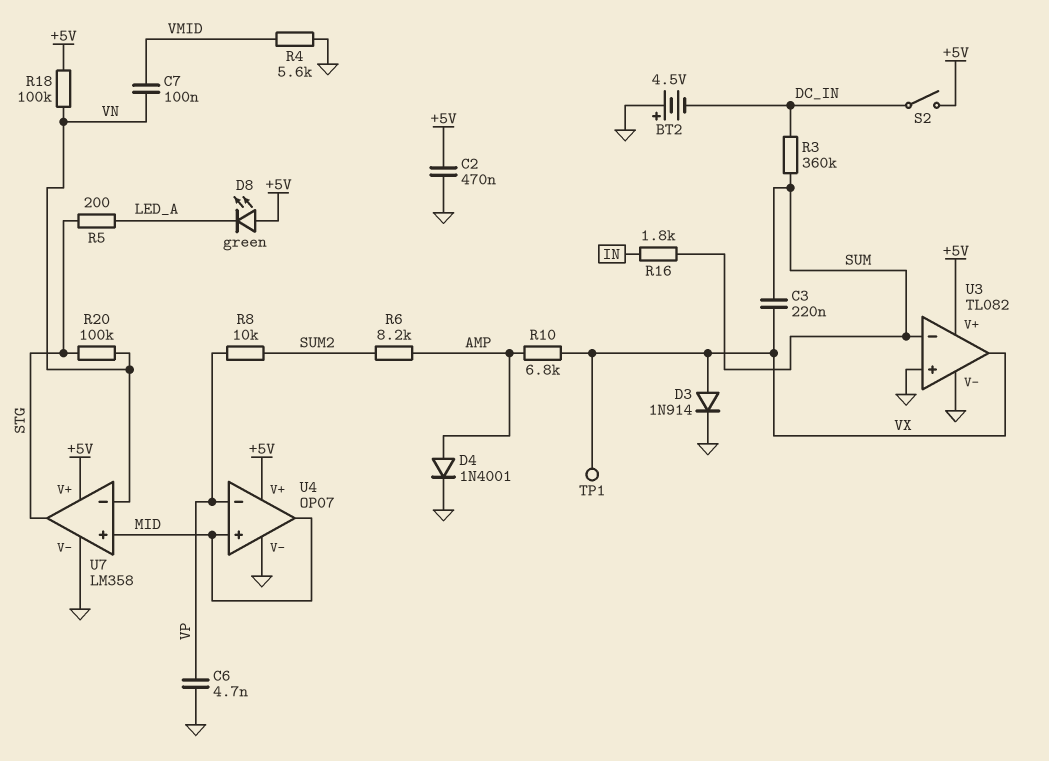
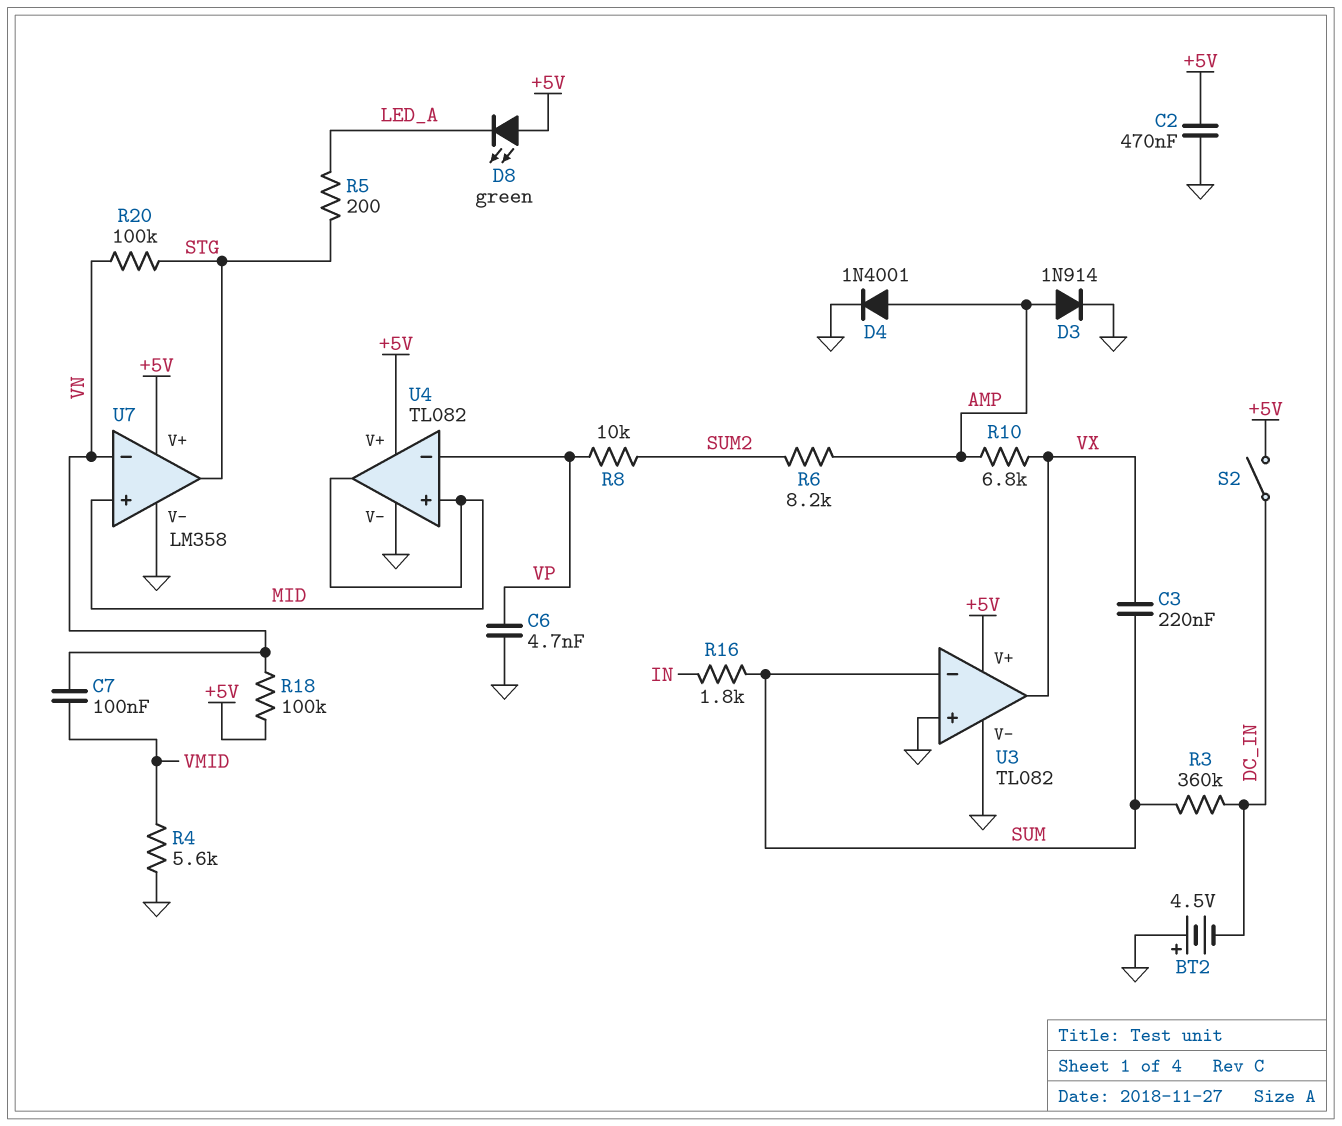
D3: diode 1N914 (A VX, K GND) -> diode 1N914 (A AMP, K GND)
TP1: test point (VX) -> none
U4: OP07 -> TL082

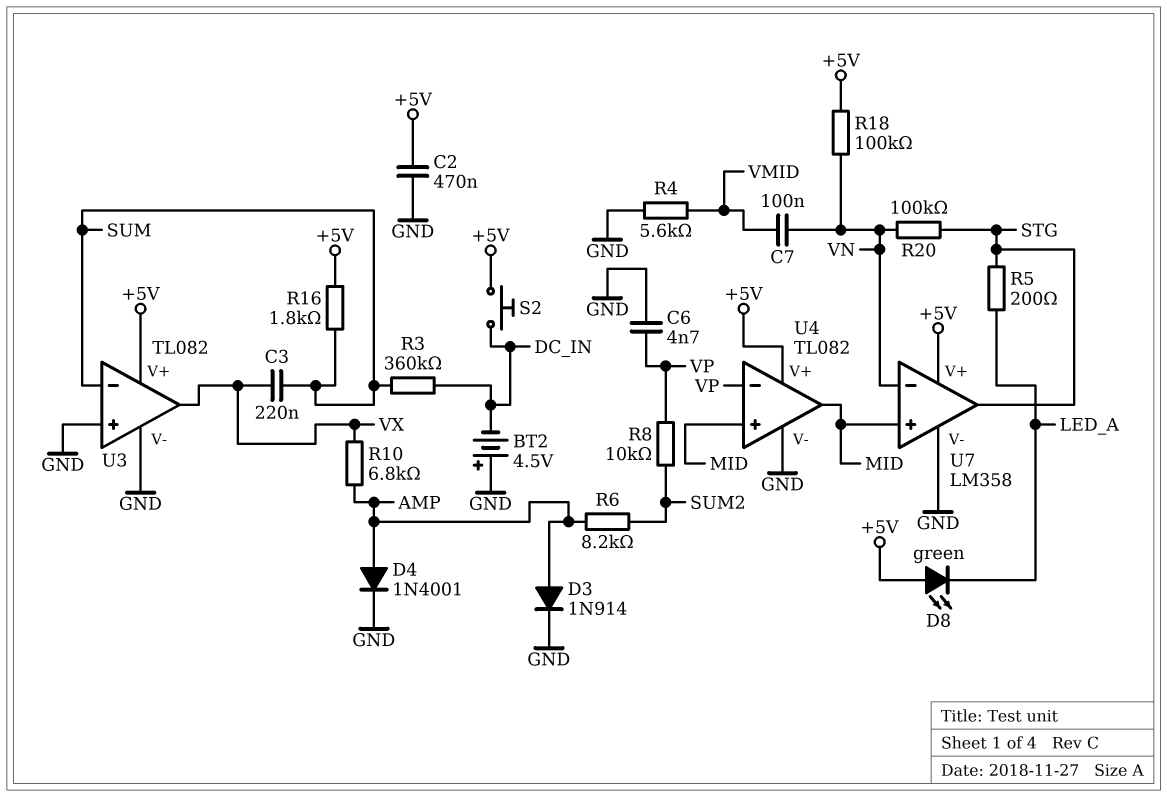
R16: 1.8k (IN, SUM) -> 1.8k (+5V, SUM)
S2: switch (+5V, DC_IN) -> button (+5V, DC_IN)

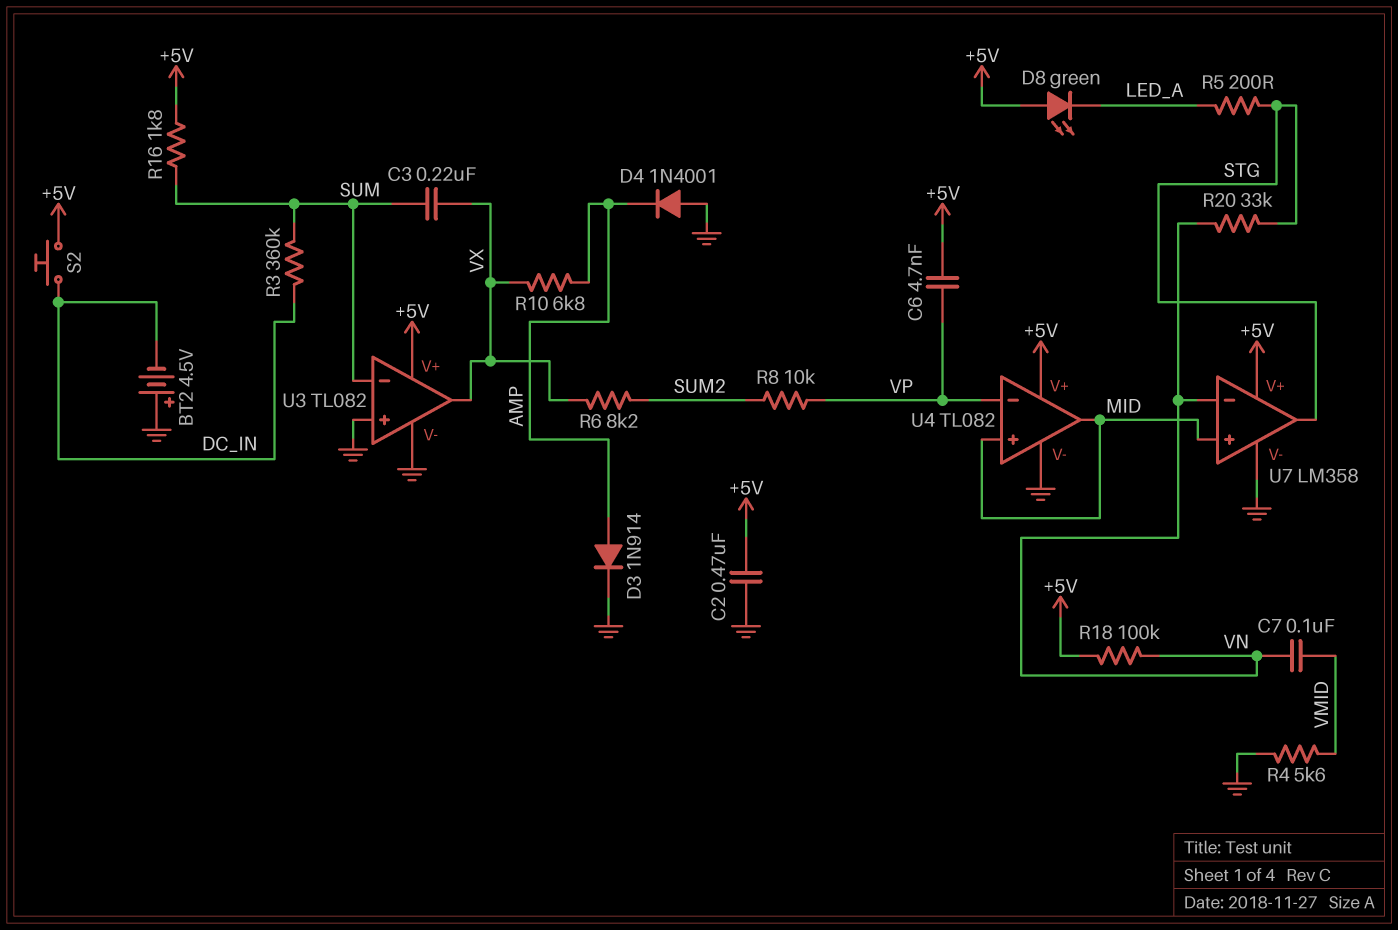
C6: 4.7nF (GND, VP) -> 4.7nF (+5V, VP)
D4: diode 1N4001 (A AMP, K GND) -> diode 1N4001 (A GND, K AMP)
R6: 8.2k (AMP, SUM2) -> 8.2k (SUM2, VX)
R20: 100k (STG, VN) -> 33k (STG, VN)

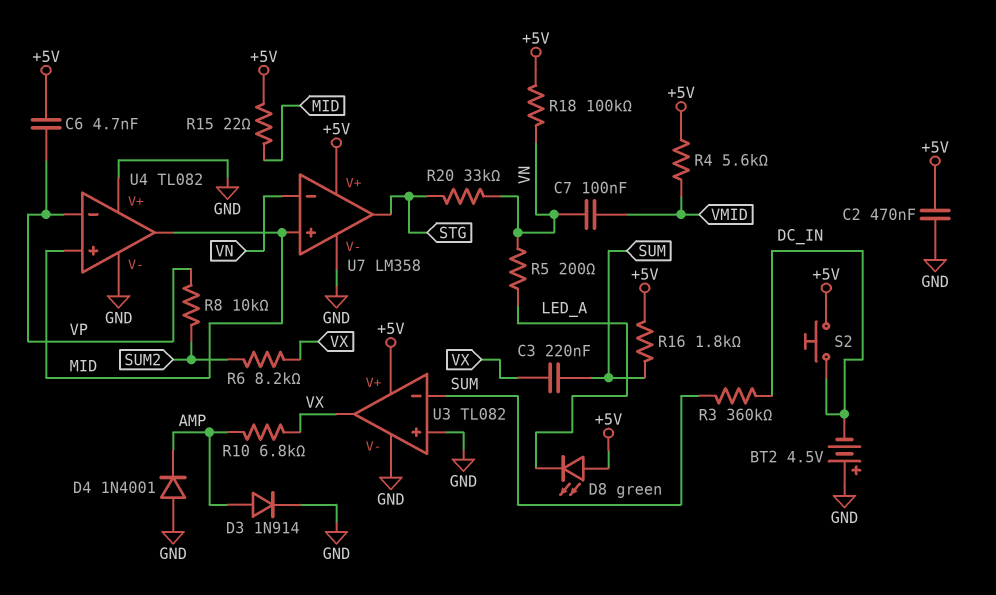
R4: 5.6k (GND, VMID) -> 5.6k (+5V, VMID)
R5: 200 (LED_A, STG) -> 200 (LED_A, VN)
R15: none -> 22 (+5V, MID)
U4 pin V+: +5V -> GND

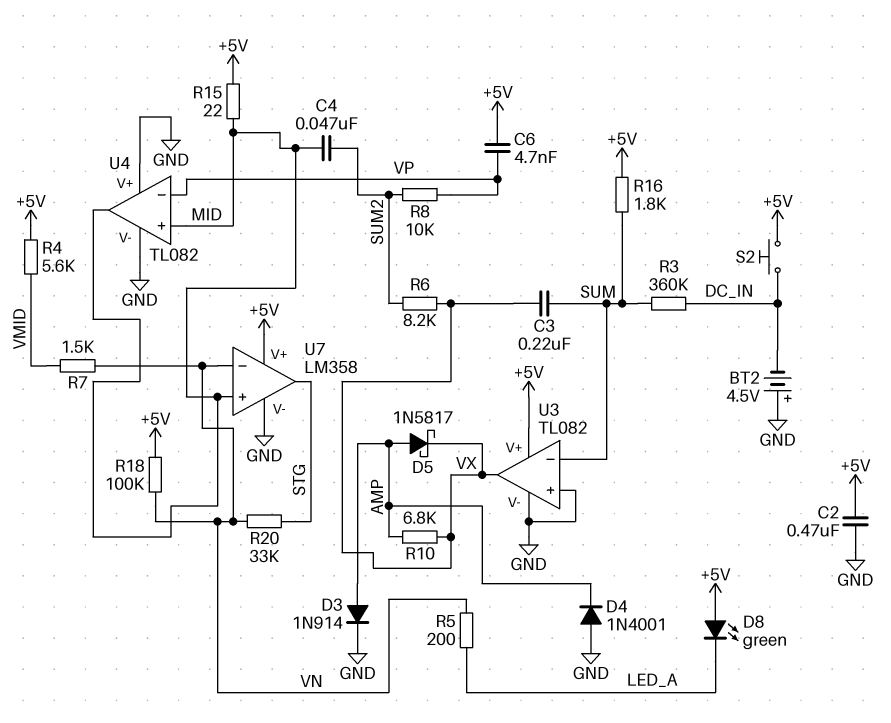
C4: none -> 47nF (MID, SUM2)
C7: 100nF (VMID, VN) -> none
D5: none -> schottky 1N5817 (A AMP, K VX)
R7: none -> 1.5k (VMID, VN)

